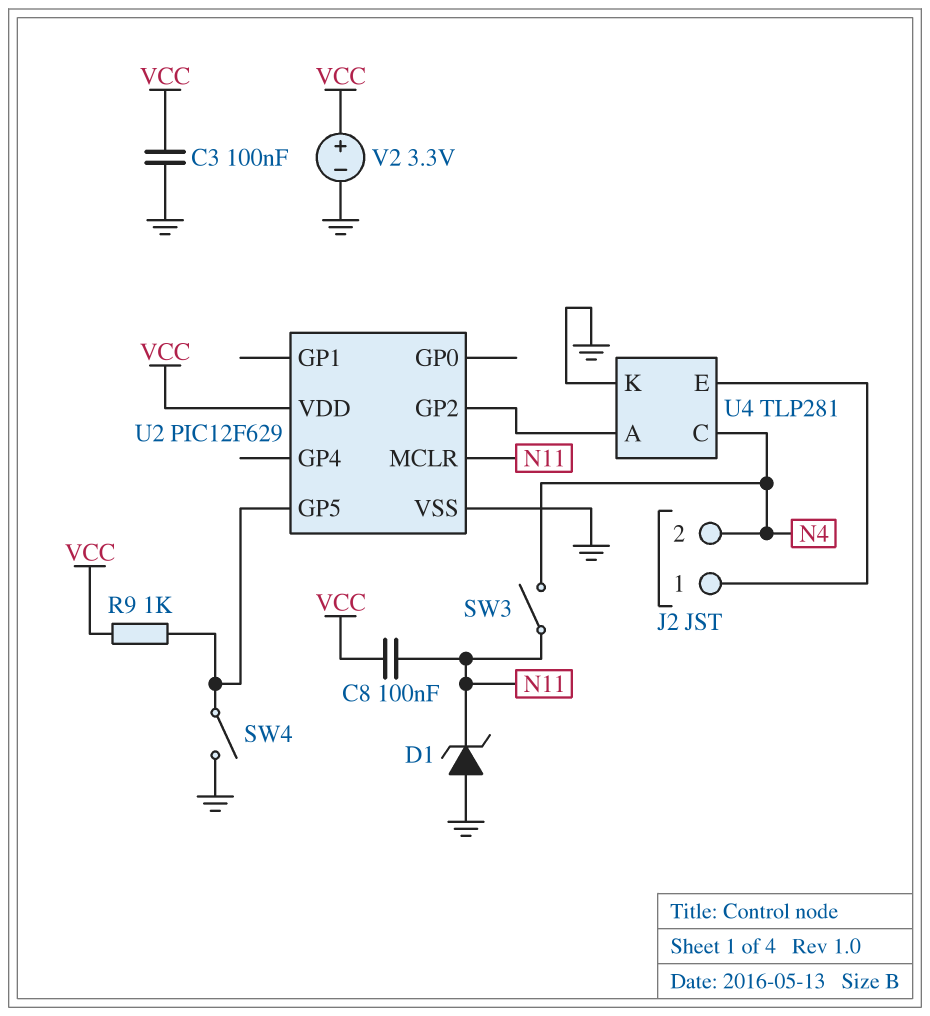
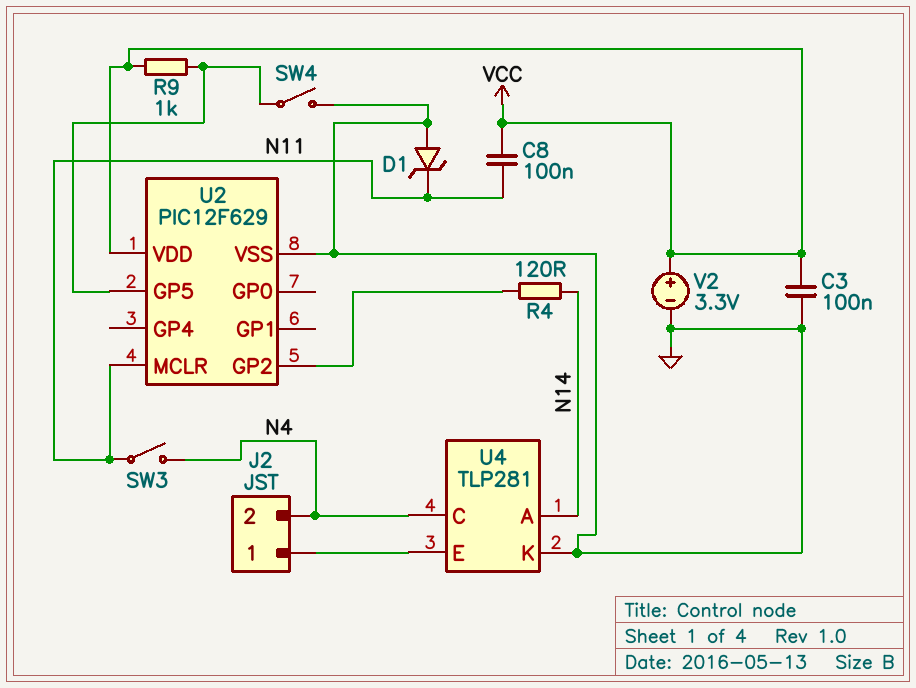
R4: none -> 120 (N14, U2/GP2)
U4 pin A: U2/GP2 -> N14

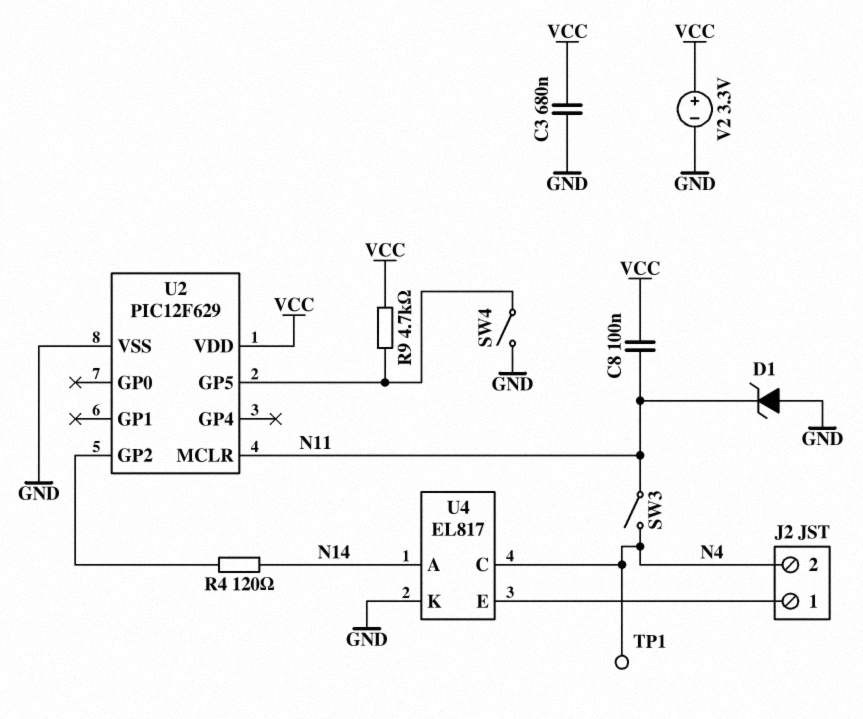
C3: 100nF (GND, VCC) -> 680nF (GND, VCC)
R9: 1k (U2/GP5, VCC) -> 4.7k (U2/GP5, VCC)
TP1: none -> test point (N4)
U4: TLP281 -> EL817

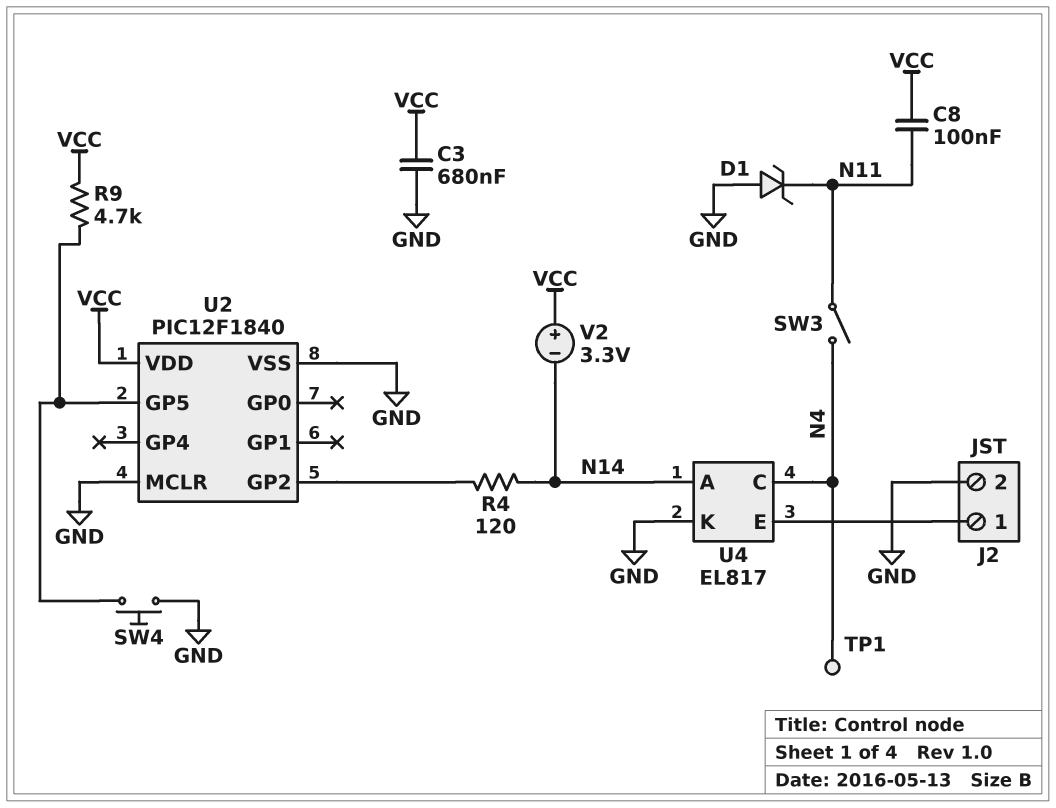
J2 pin 2: N4 -> GND
SW4: switch (GND, U2/GP5) -> button (GND, U2/GP5)
U2: PIC12F629 -> PIC12F1840
U2 pin MCLR: N11 -> GND
V2: 3.3V (plus VCC, minus GND) -> 3.3V (plus VCC, minus N14)

